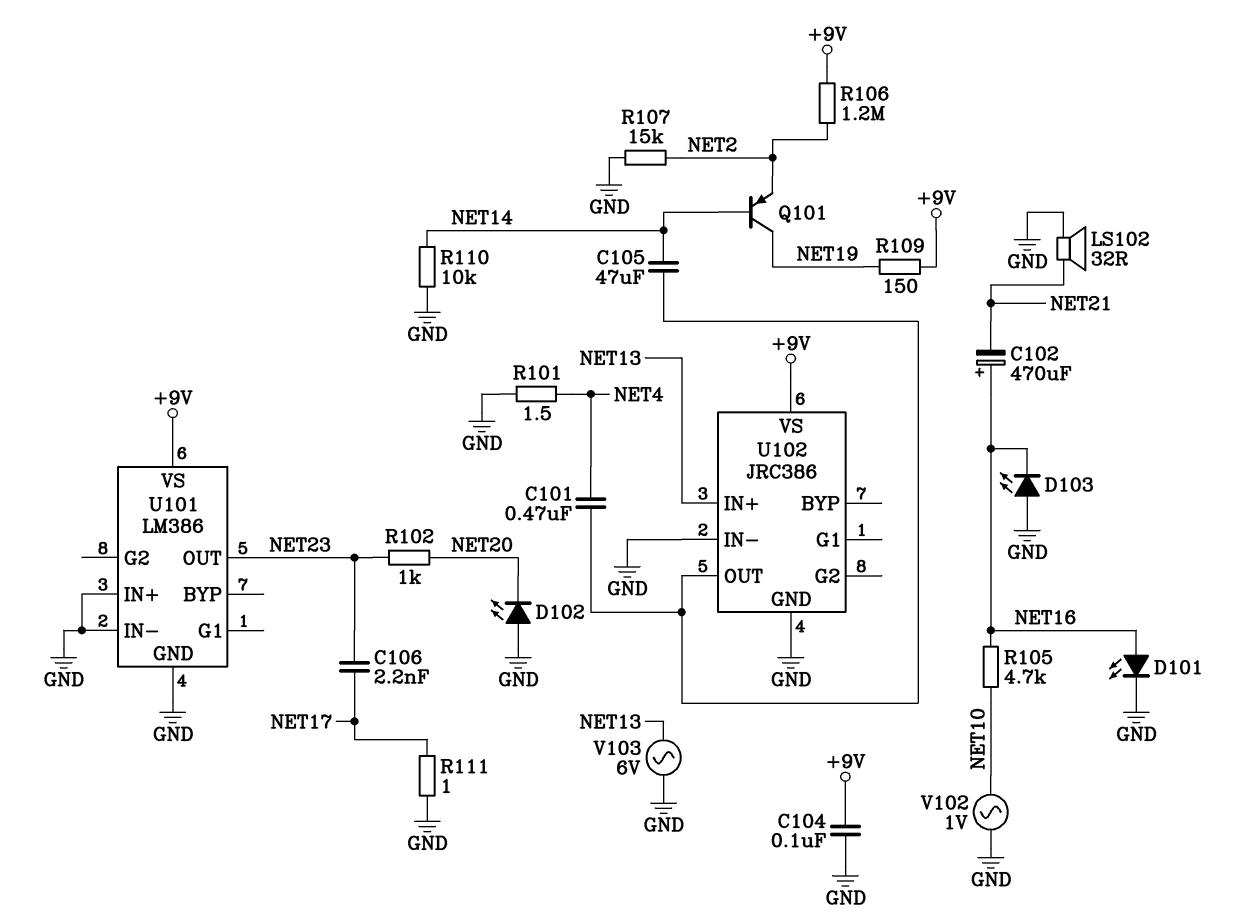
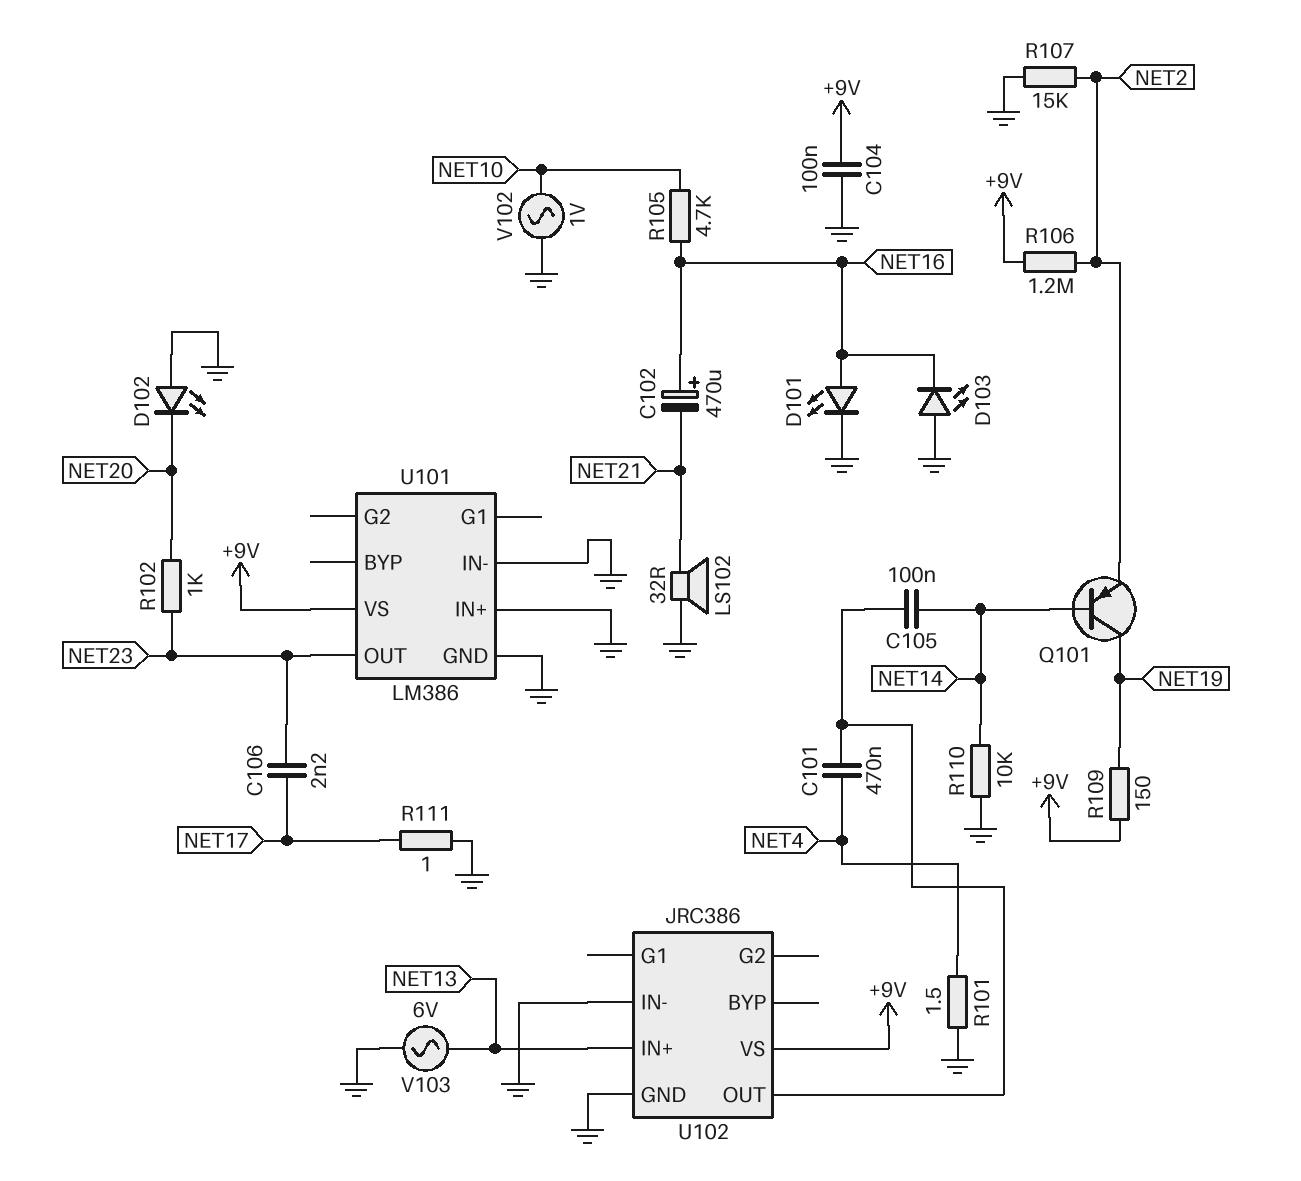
C105: 47uF (NET14, U102/OUT) -> 100nF (NET14, U102/OUT)

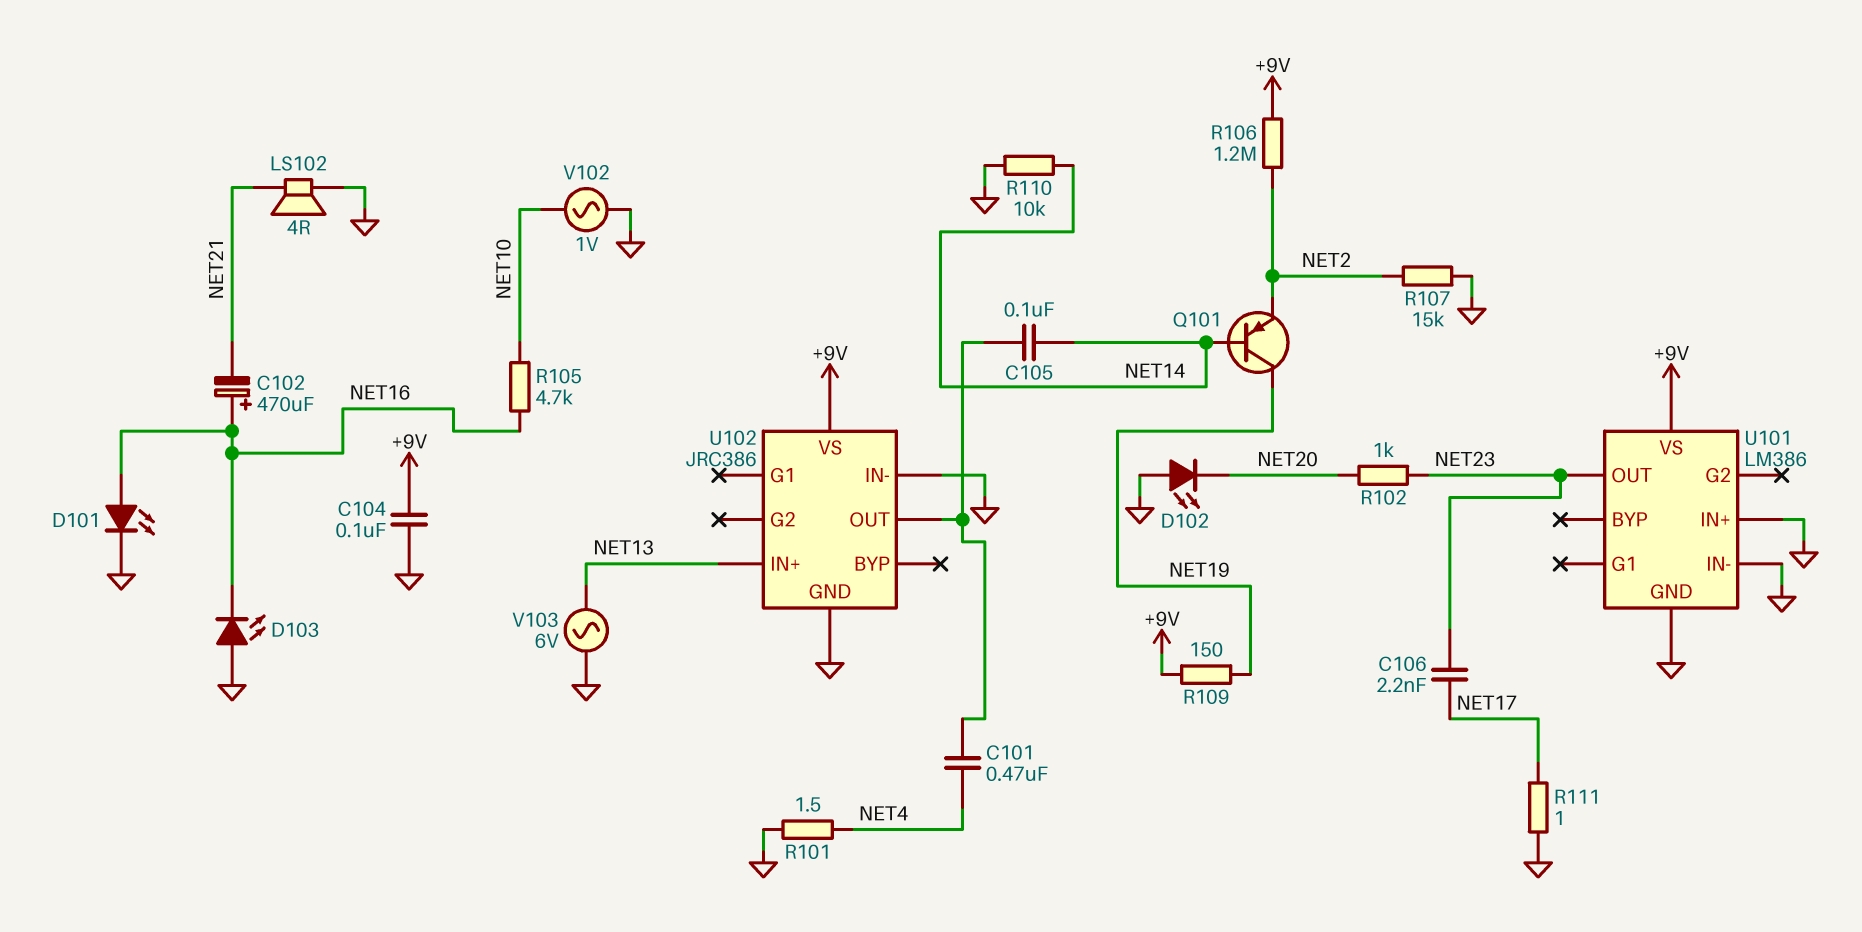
LS102: speaker 32R (GND, NET21) -> speaker 4R (GND, NET21)

